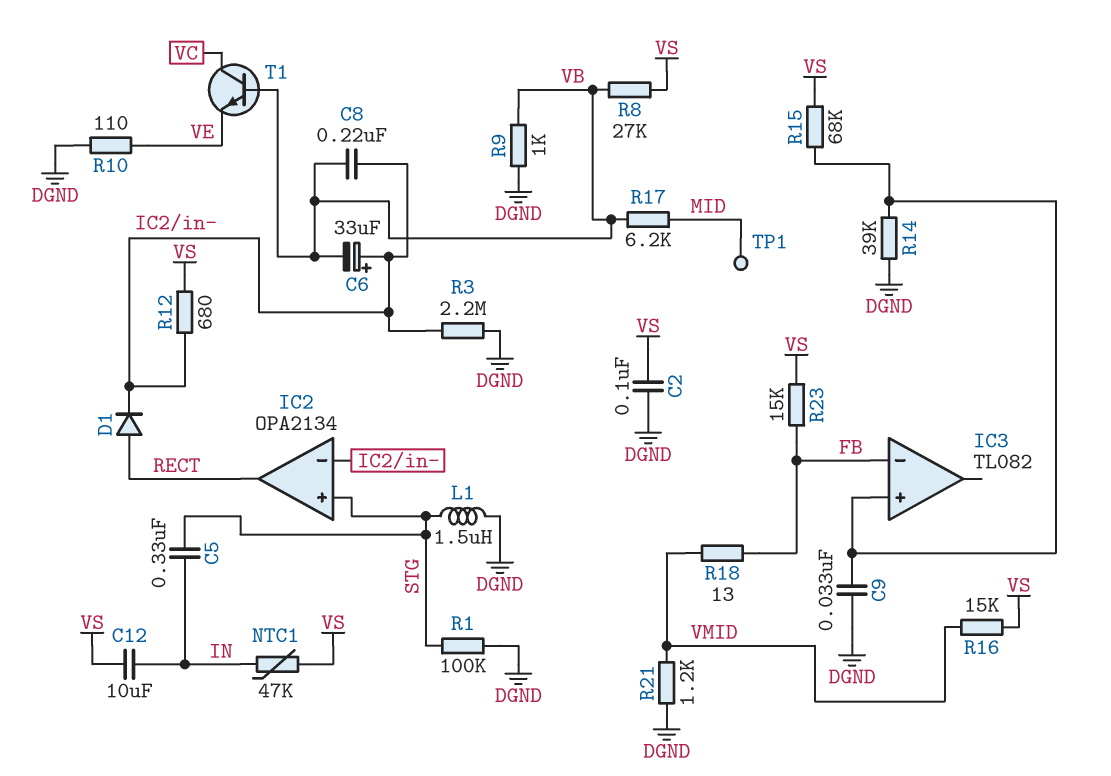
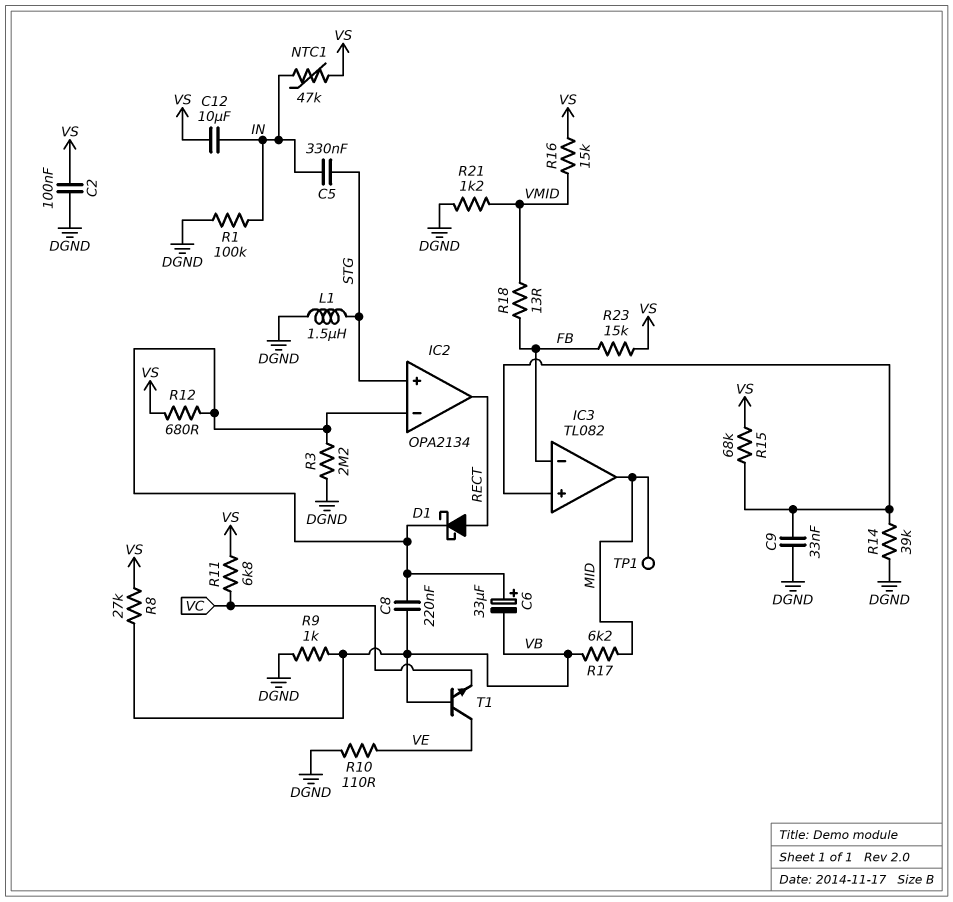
D1: diode (A RECT, K IC2/in-) -> schottky (A RECT, K IC2/in-)
IC3 pin out: none -> MID
R1: 100k (DGND, STG) -> 100k (DGND, IN)
R11: none -> 6.8k (VC, VS)
T1: NPN (B VB, C VC, E VE) -> NPN (B VB, C VE, E VC)

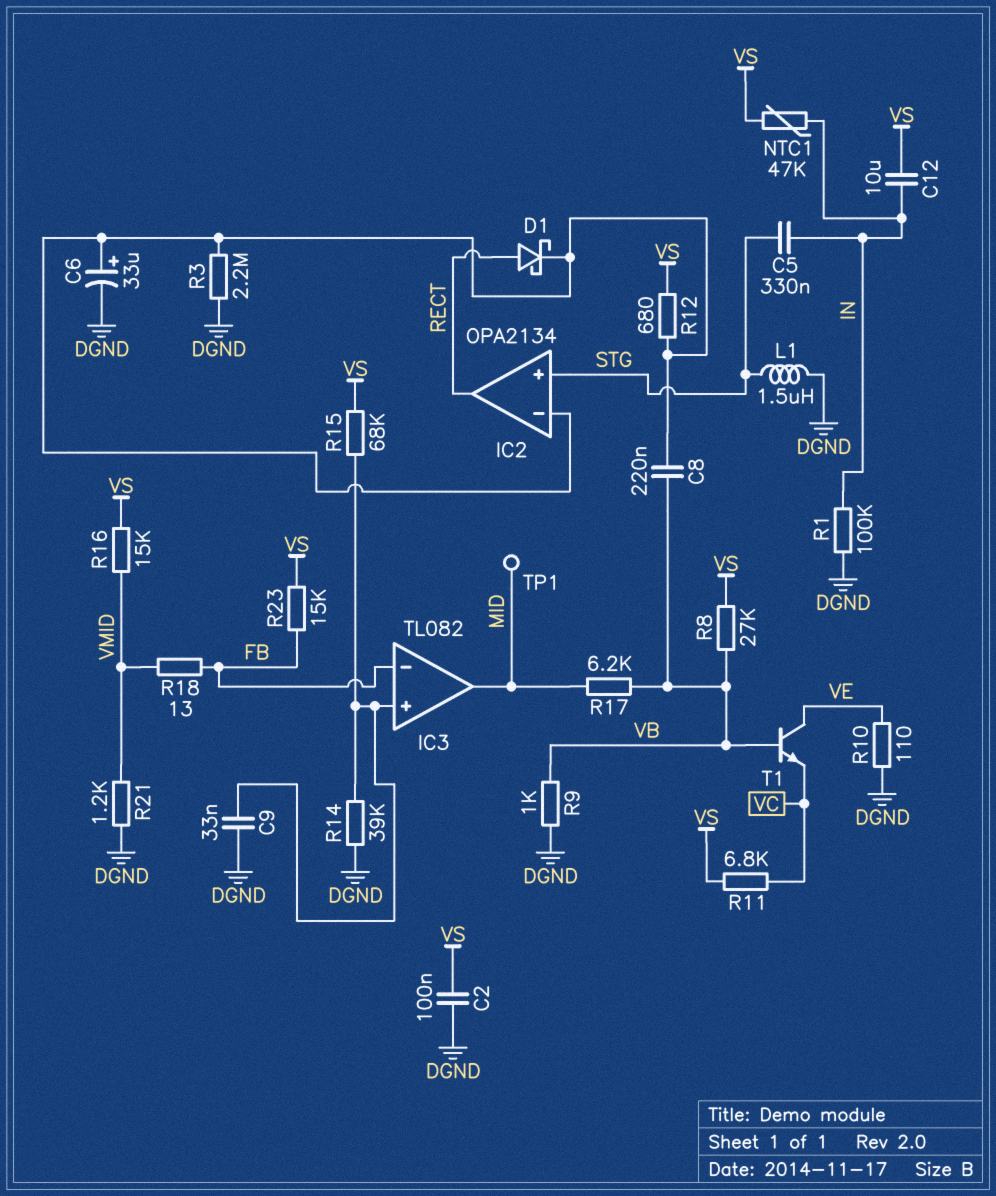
C6: 33uF (plus IC2/in-, minus VB) -> 33uF (plus IC2/in-, minus DGND)

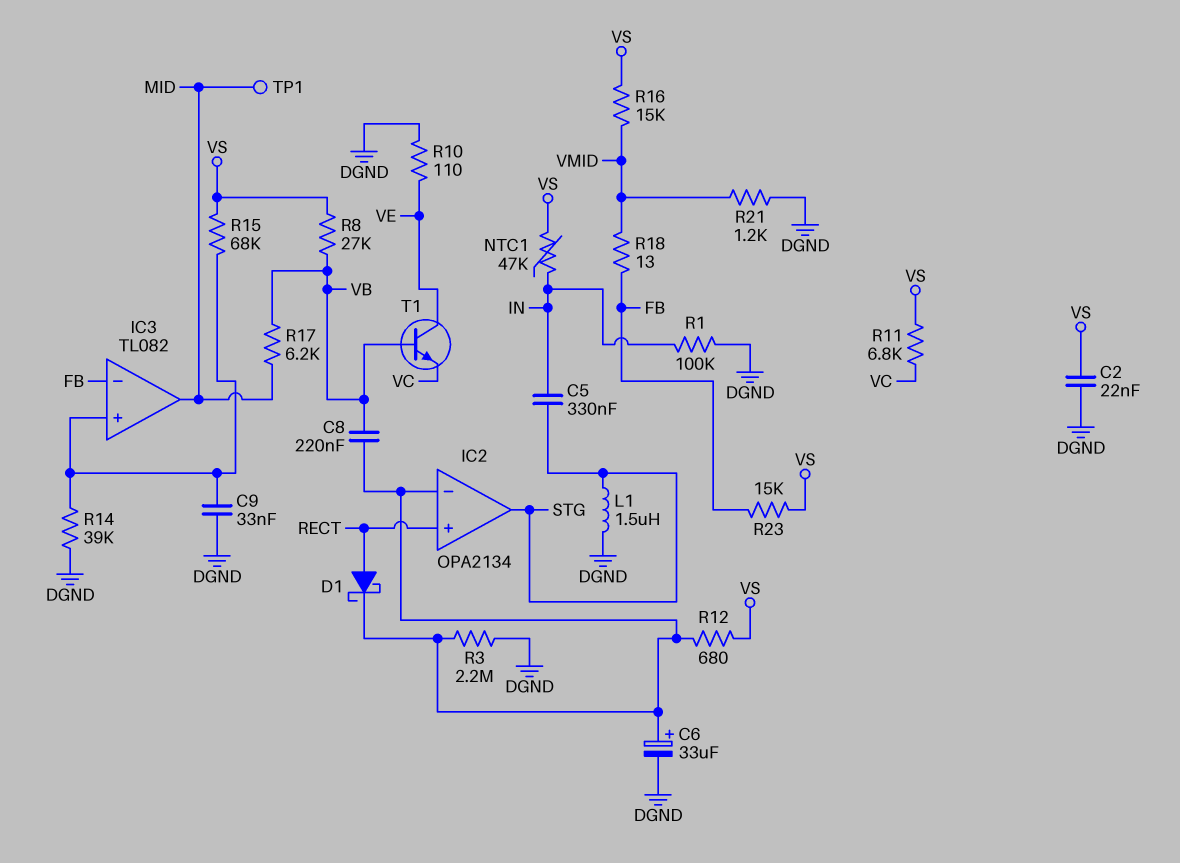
C2: 100nF (DGND, VS) -> 22nF (DGND, VS)
C12: 10uF (IN, VS) -> none
IC2 pin in+: STG -> RECT
IC2 pin out: RECT -> STG
R9: 1k (DGND, VB) -> none

